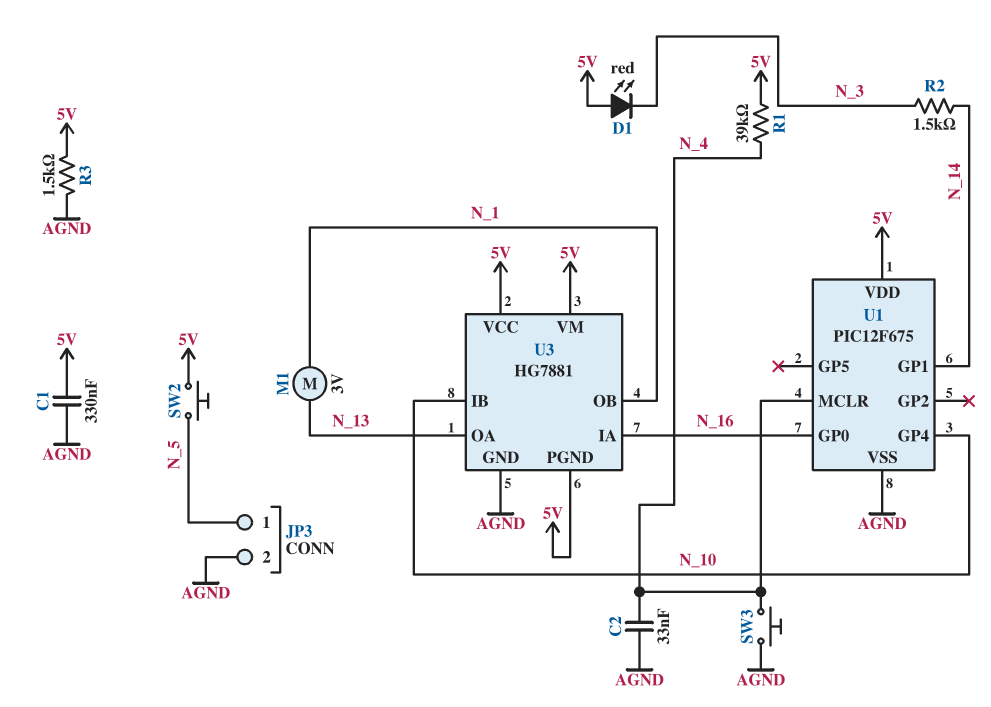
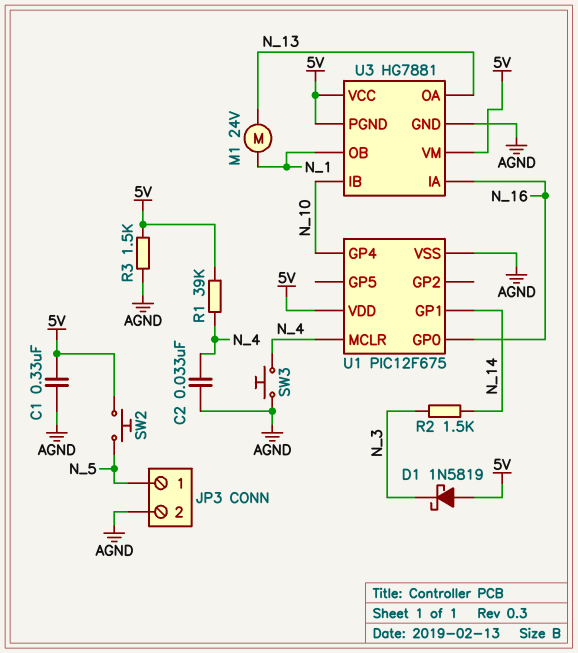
D1: LED red (A 5V, K N_3) -> schottky 1N5819 (A 5V, K N_3)
M1: motor 3V (N_1, N_13) -> motor 24V (N_1, N_13)

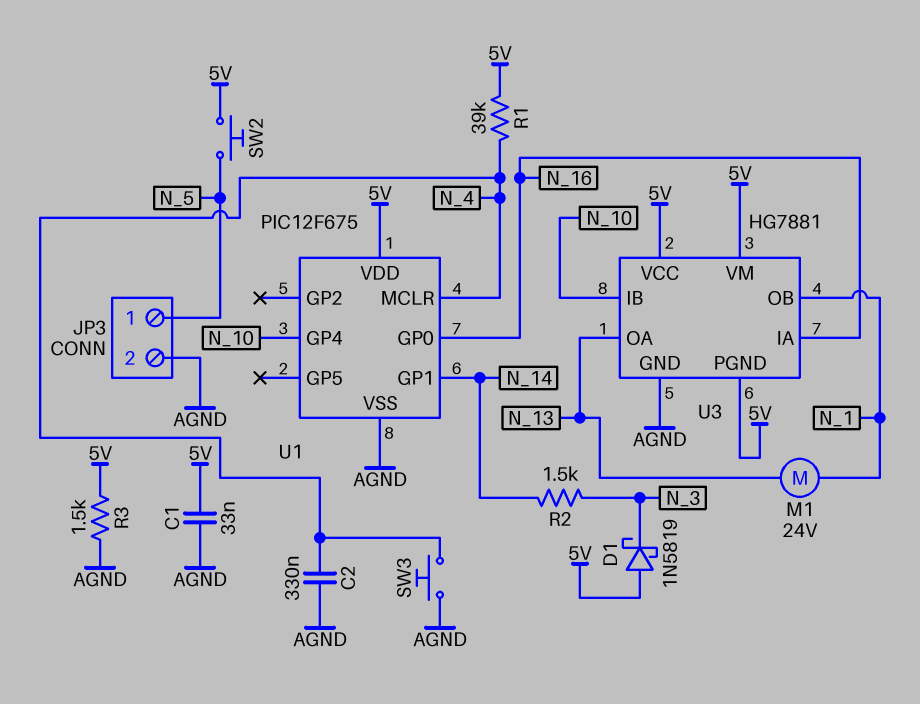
C1: 330nF (5V, AGND) -> 33nF (5V, AGND)
C2: 33nF (AGND, N_4) -> 330nF (AGND, N_4)

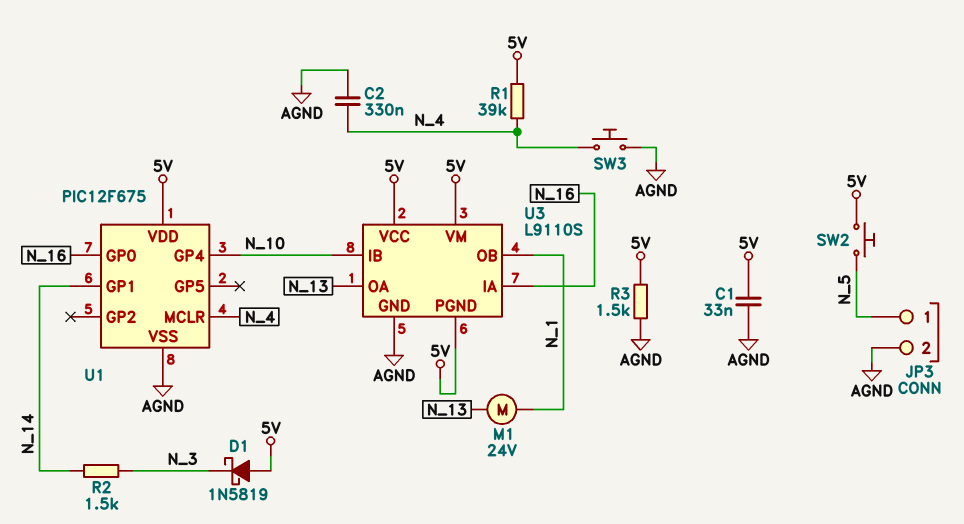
U3: HG7881 -> L9110S

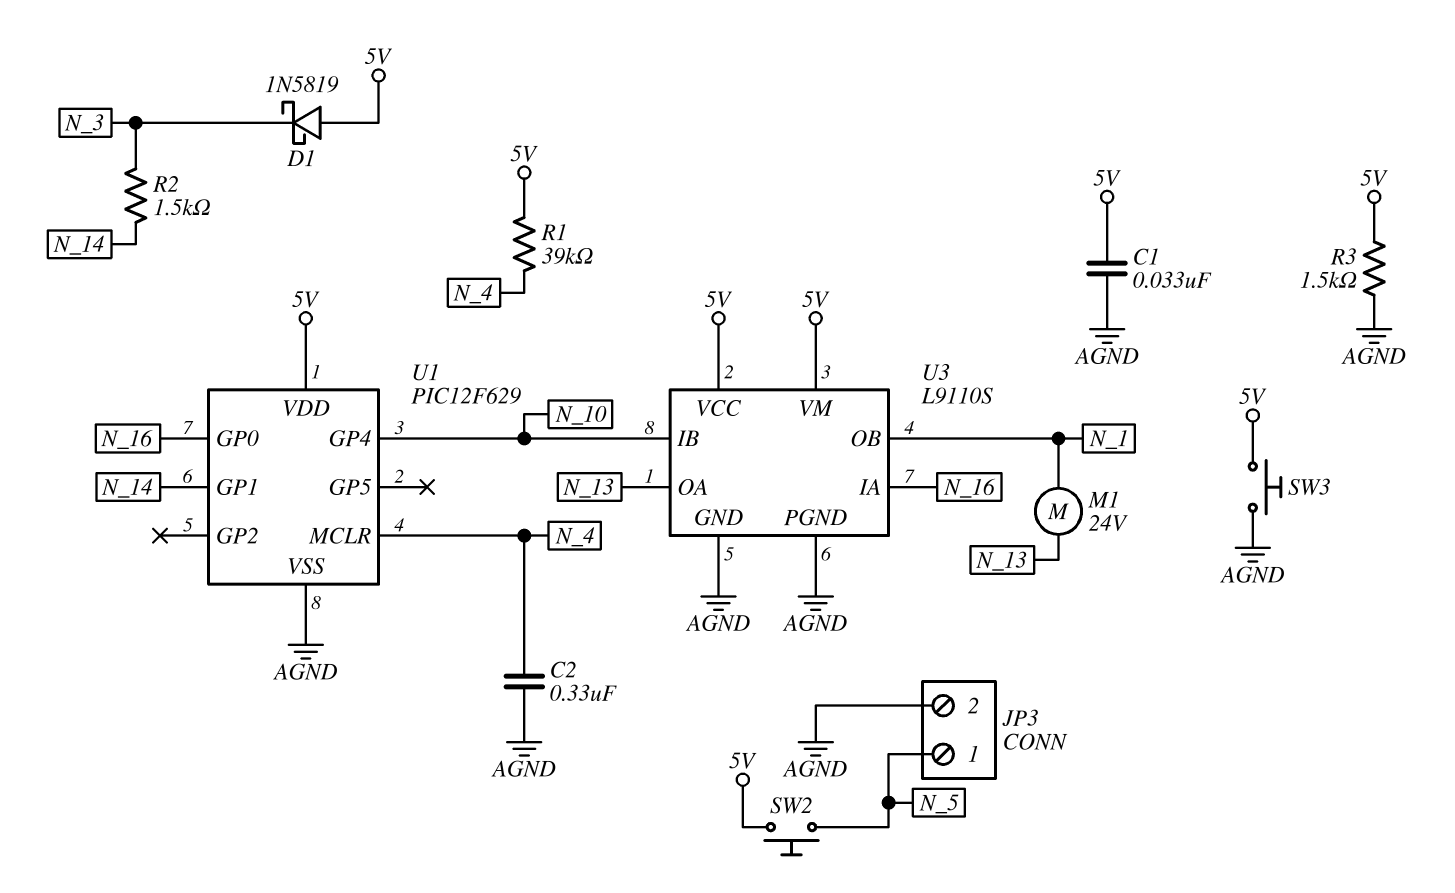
SW3: button (AGND, N_4) -> button (5V, AGND)
U1: PIC12F675 -> PIC12F629
U3 pin PGND: 5V -> AGND

